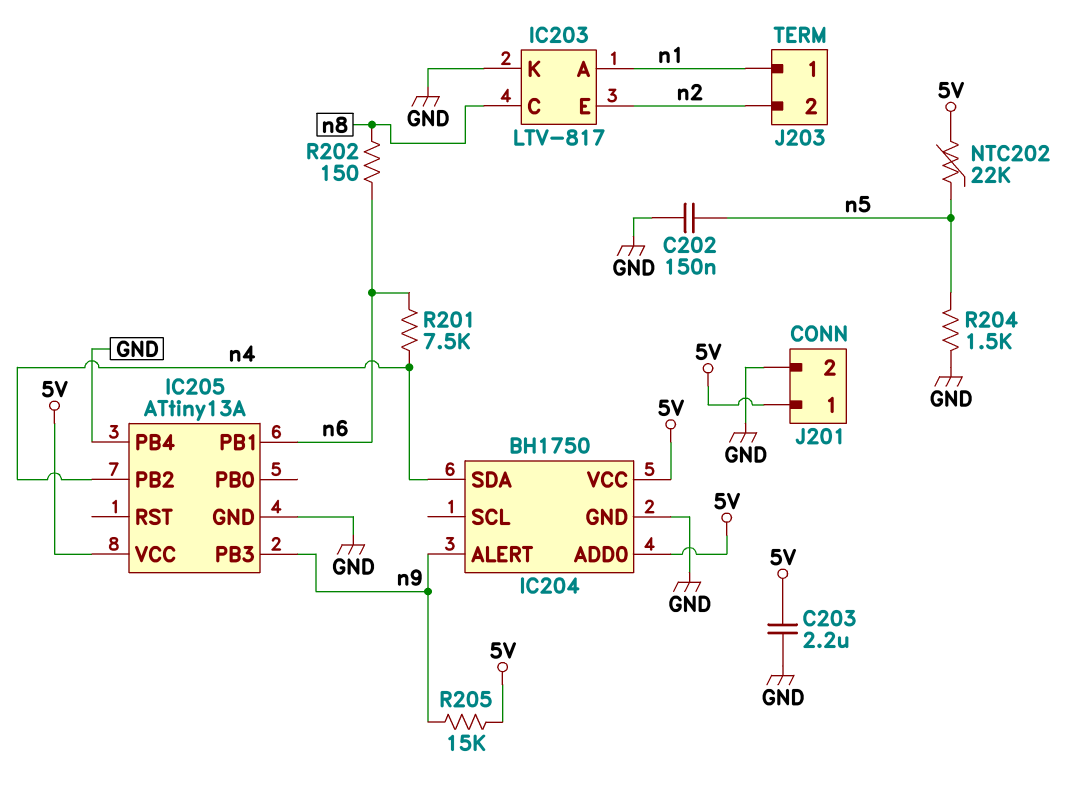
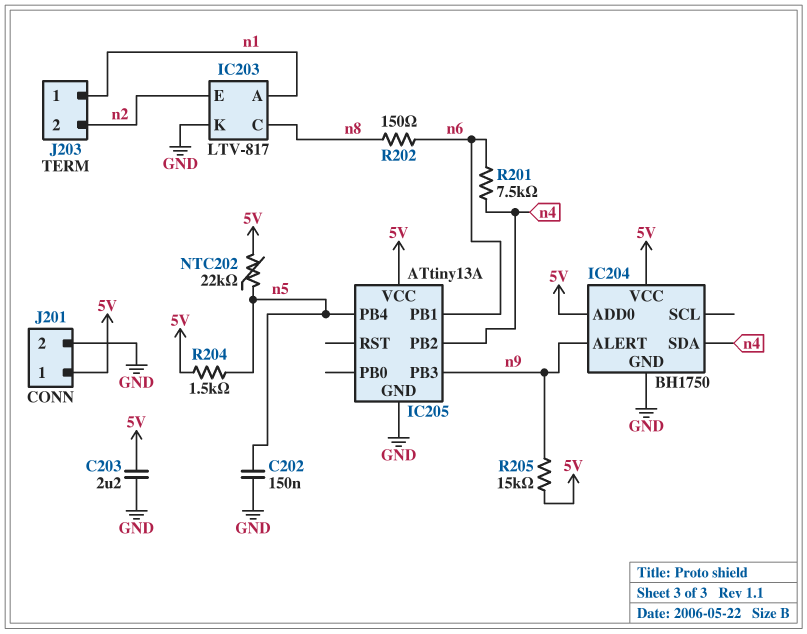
IC205 pin PB4: GND -> n5
R204: 1.5k (GND, n5) -> 1.5k (5V, n5)

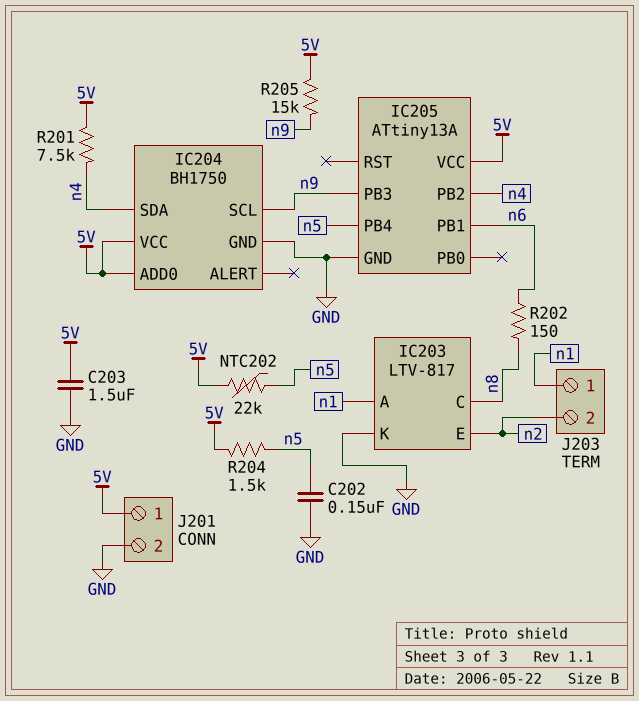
C203: 2.2uF (5V, GND) -> 1.5uF (5V, GND)
IC204 pin ALERT: n9 -> none
IC204 pin SCL: none -> n9
R201: 7.5k (n4, n6) -> 7.5k (5V, n4)

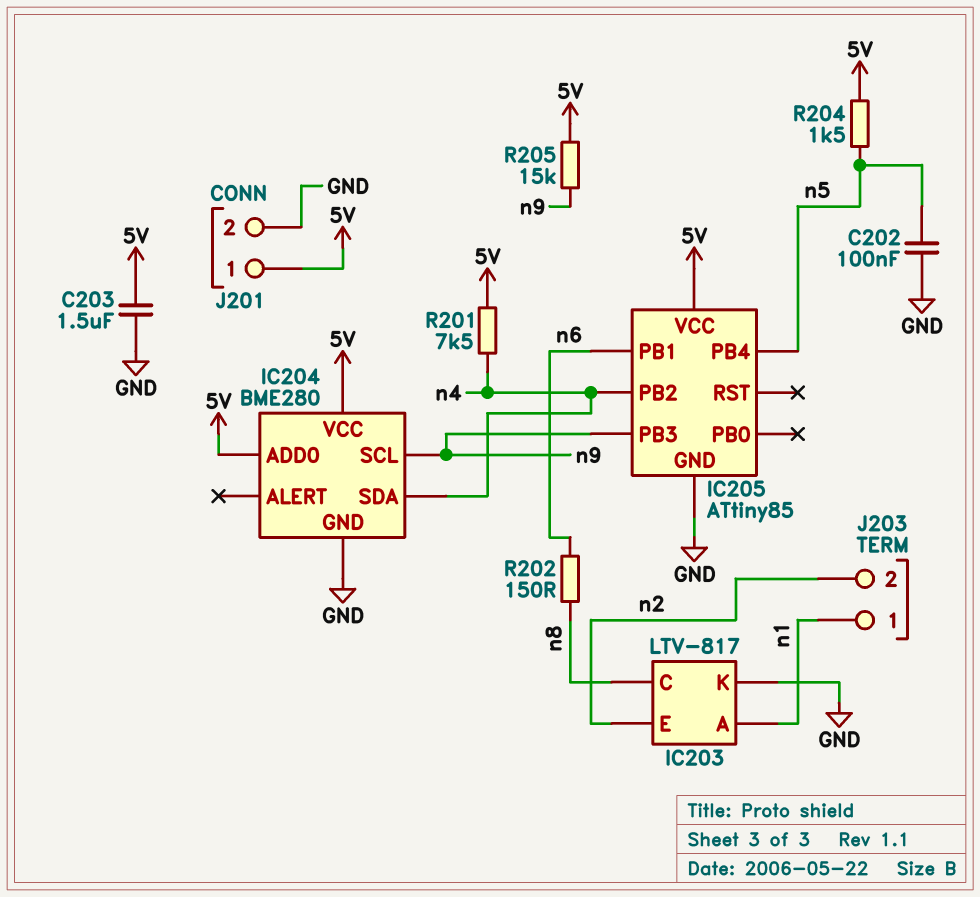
C202: 150nF (GND, n5) -> 100nF (GND, n5)
IC204: BH1750 -> BME280
IC205: ATtiny13A -> ATtiny85
NTC202: 22k (5V, n5) -> none

